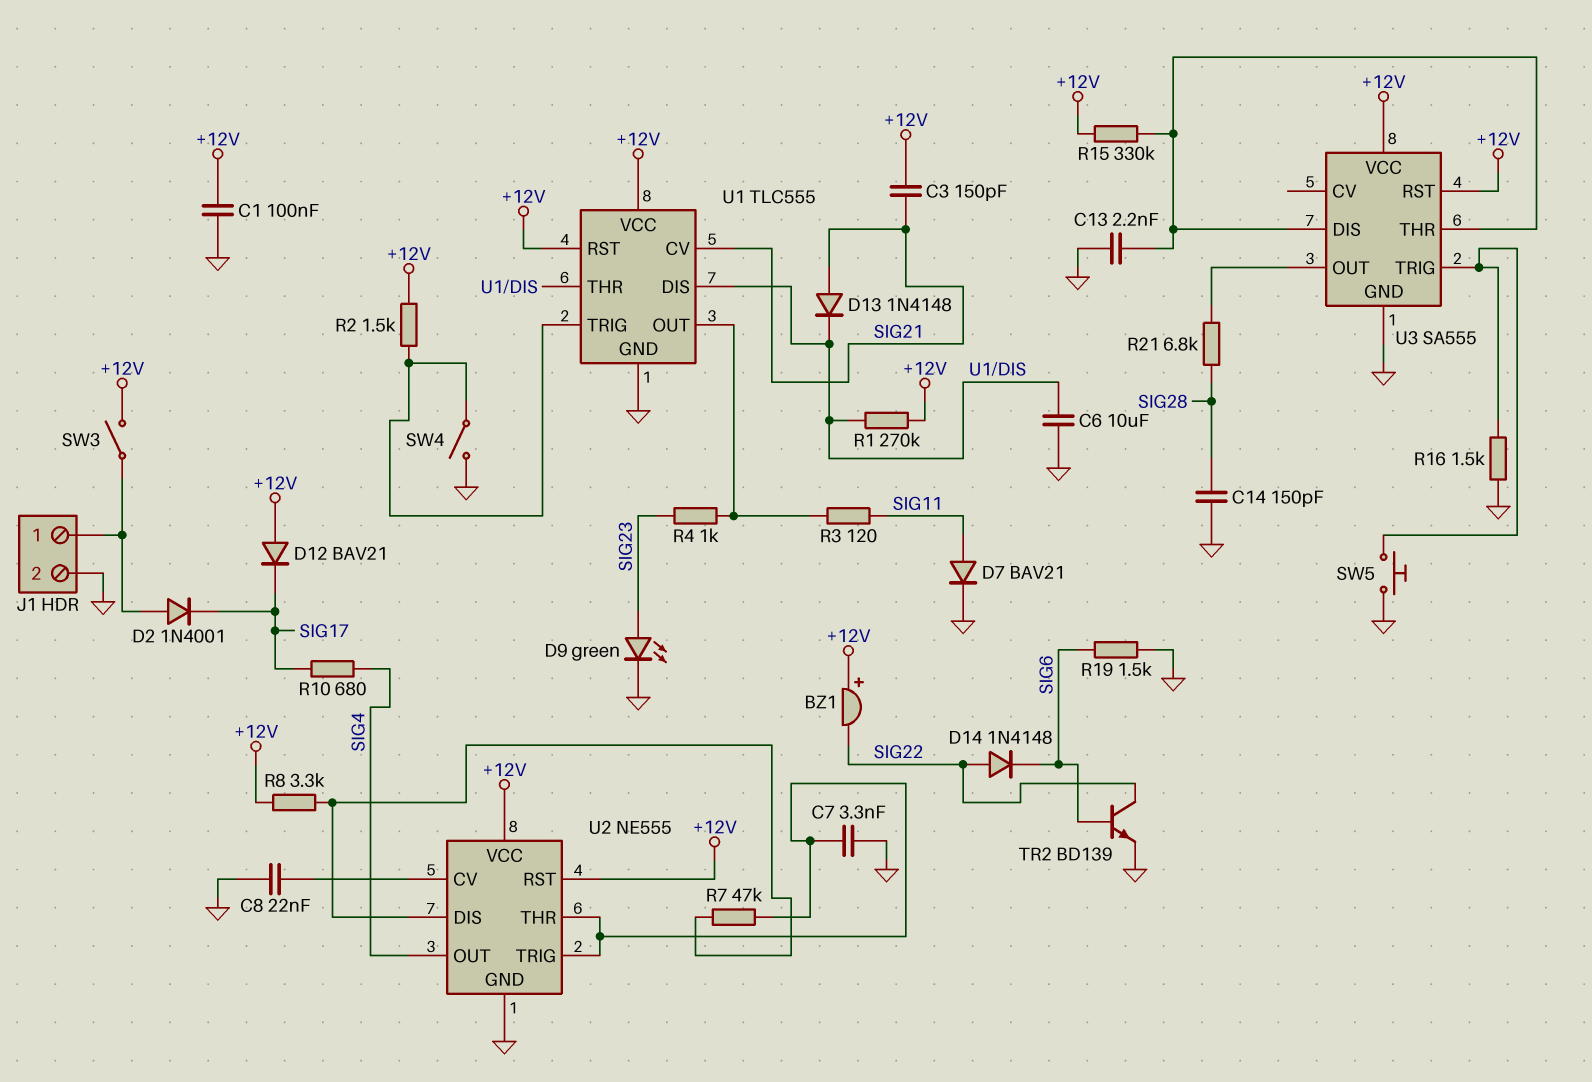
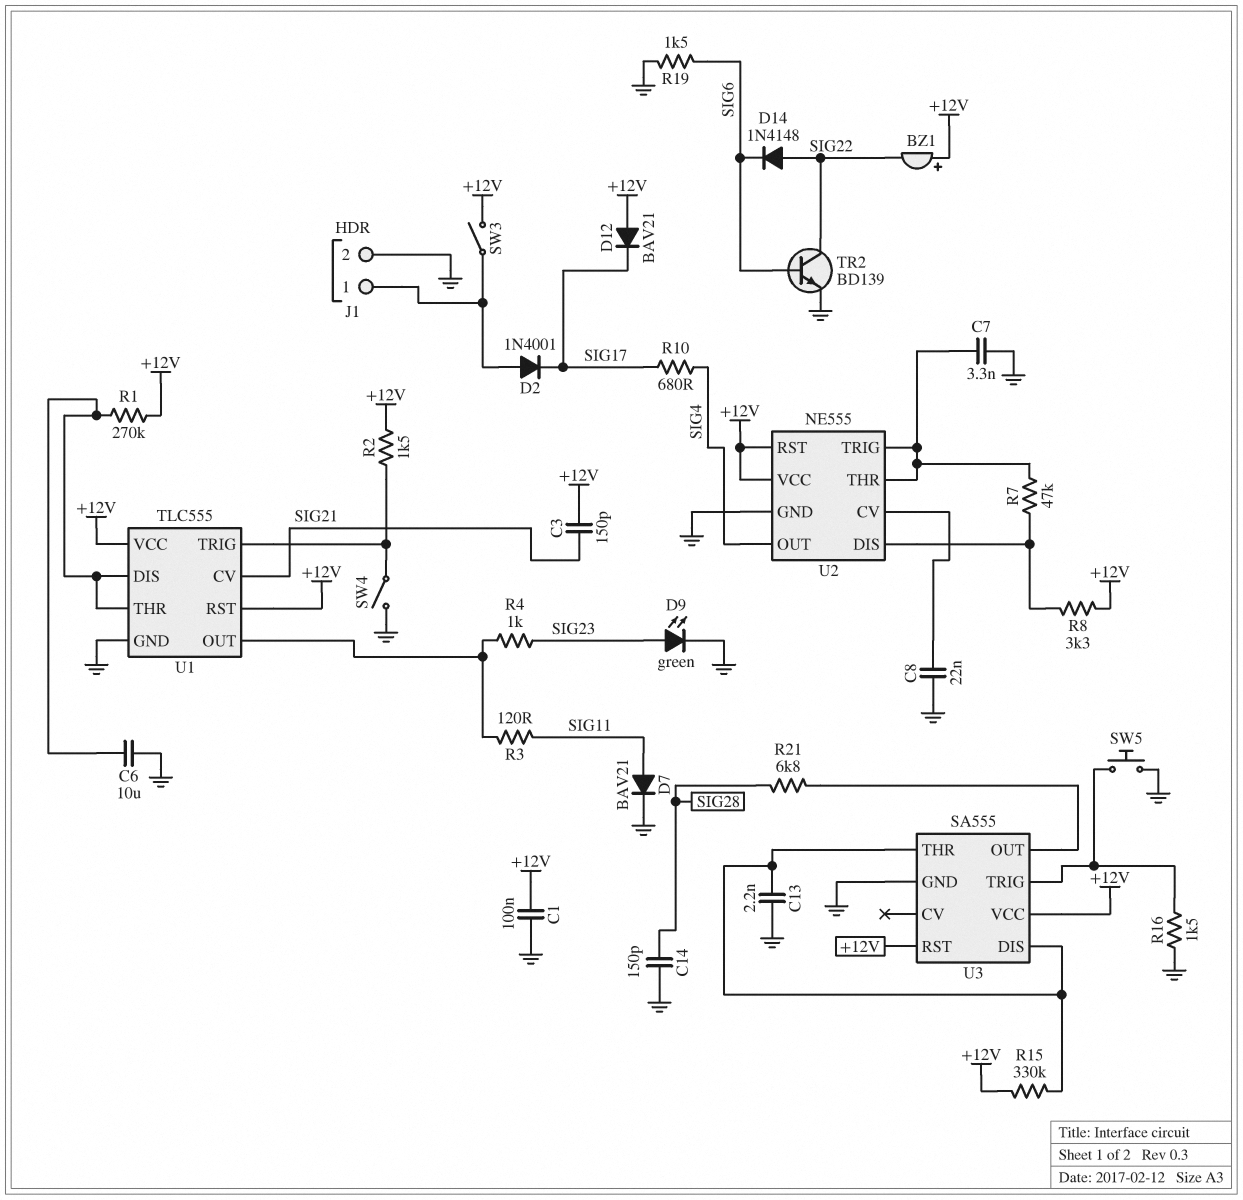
D13: diode 1N4148 (A SIG21, K U1/DIS) -> none

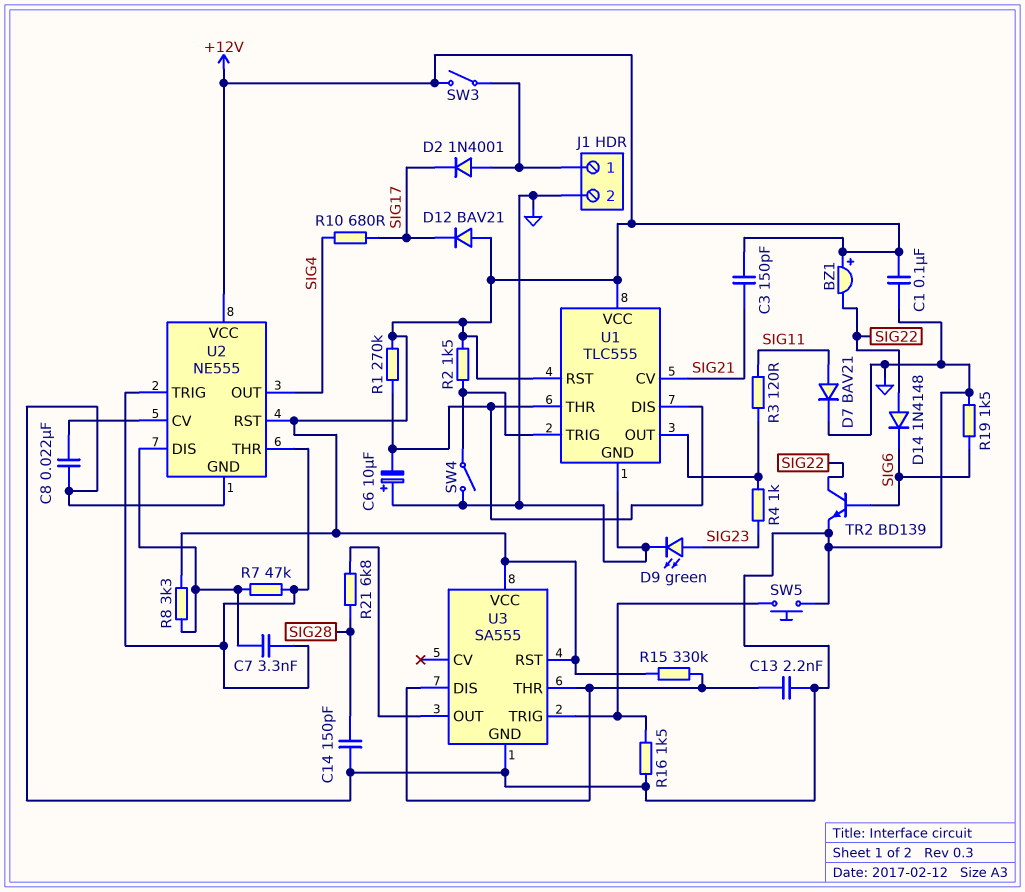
C6: 10uF (GND, U1/DIS) -> 10uF (plus GND, minus U1/DIS)
C7: 3.3nF (GND, U2/THR) -> 3.3nF (U2/DIS, U2/THR)

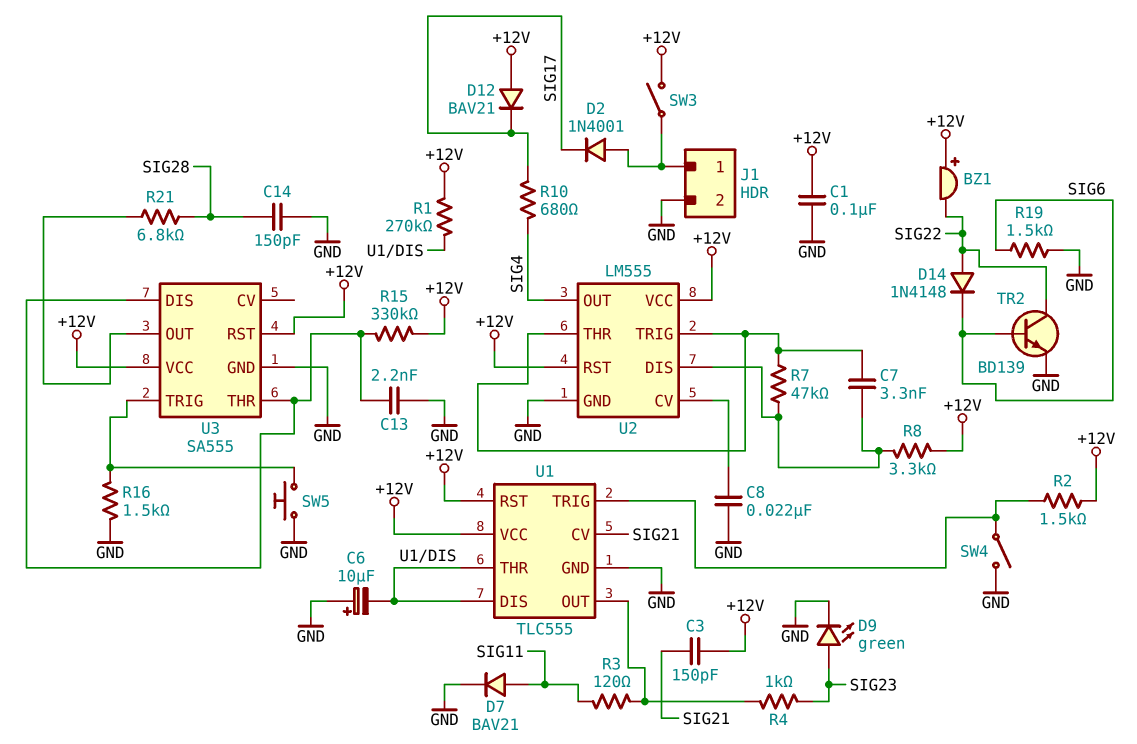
U2: NE555 -> LM555

